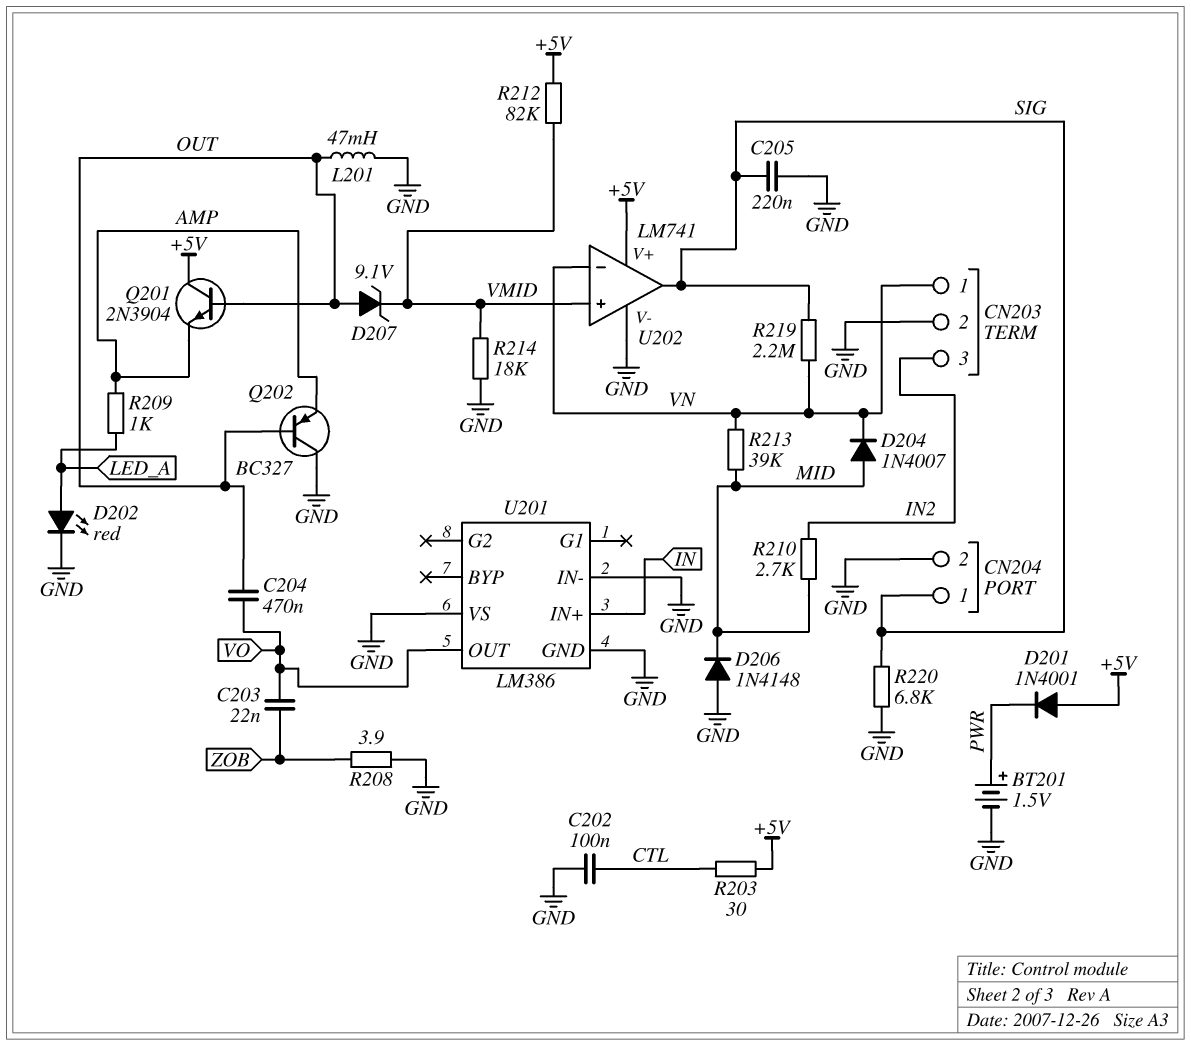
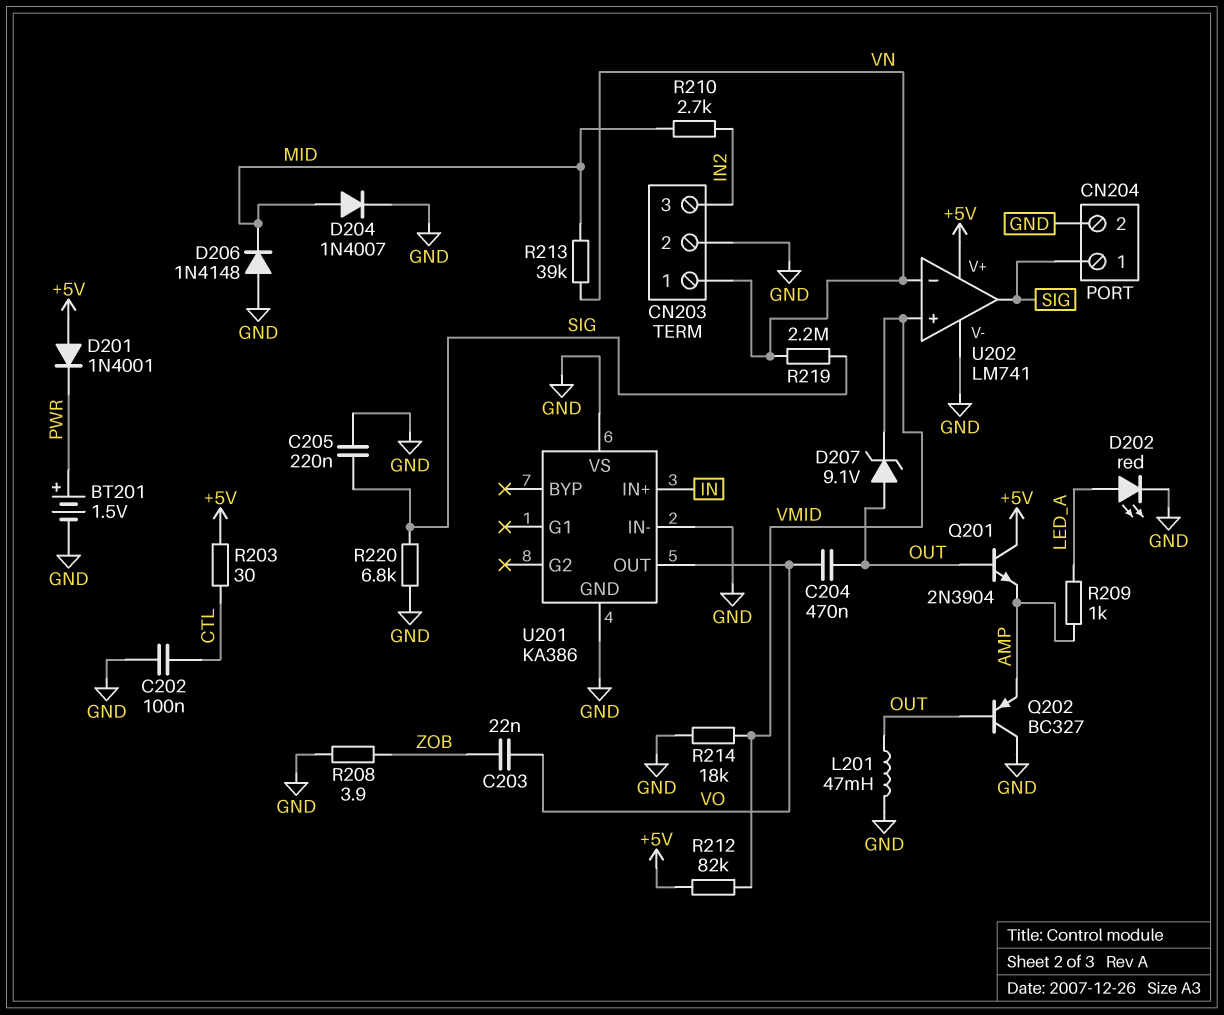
D204: diode 1N4007 (A MID, K VN) -> diode 1N4007 (A MID, K GND)
U201: LM386 -> KA386

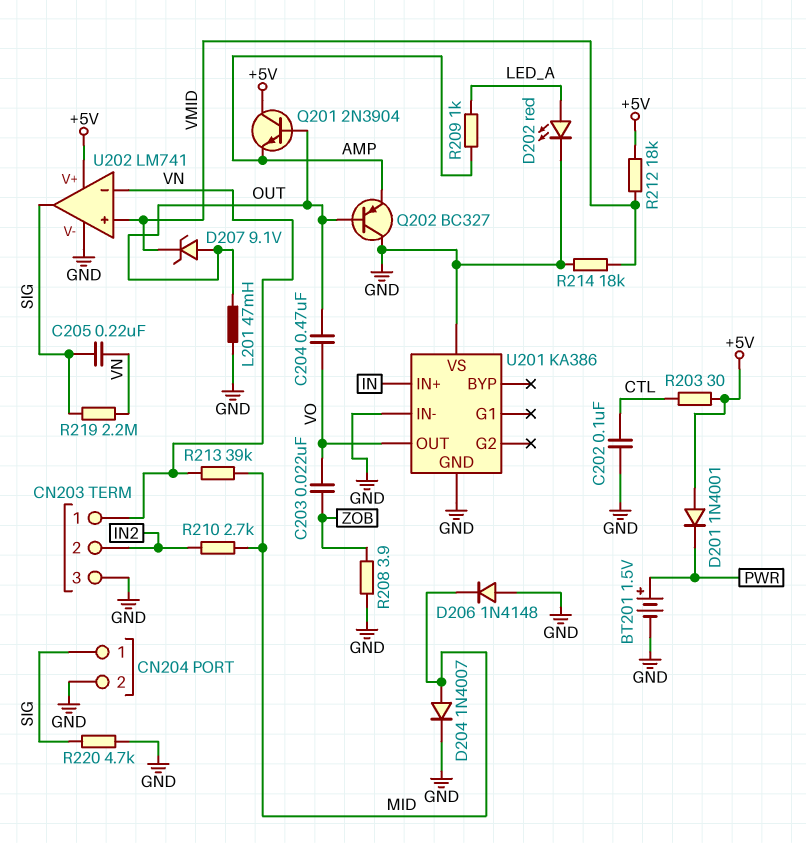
C205: 220nF (GND, SIG) -> 220nF (SIG, VN)
CN203 pin 2: GND -> IN2
CN203 pin 3: IN2 -> GND
R212: 82k (+5V, VMID) -> 18k (+5V, VMID)
R220: 6.8k (GND, SIG) -> 4.7k (GND, SIG)

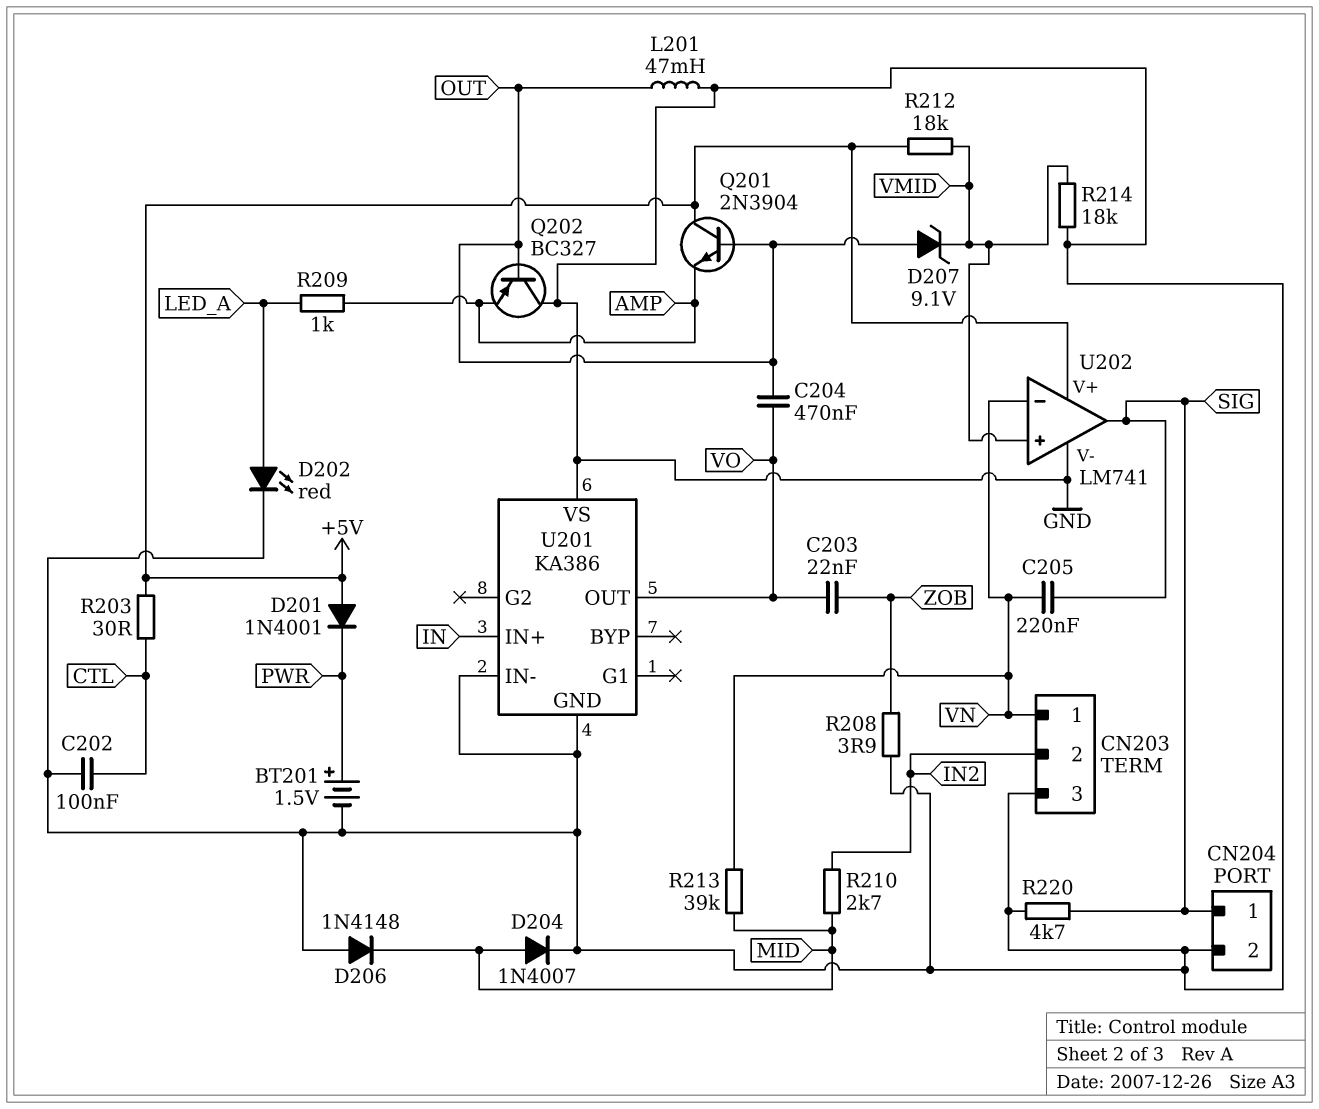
R219: 2.2M (SIG, VN) -> none

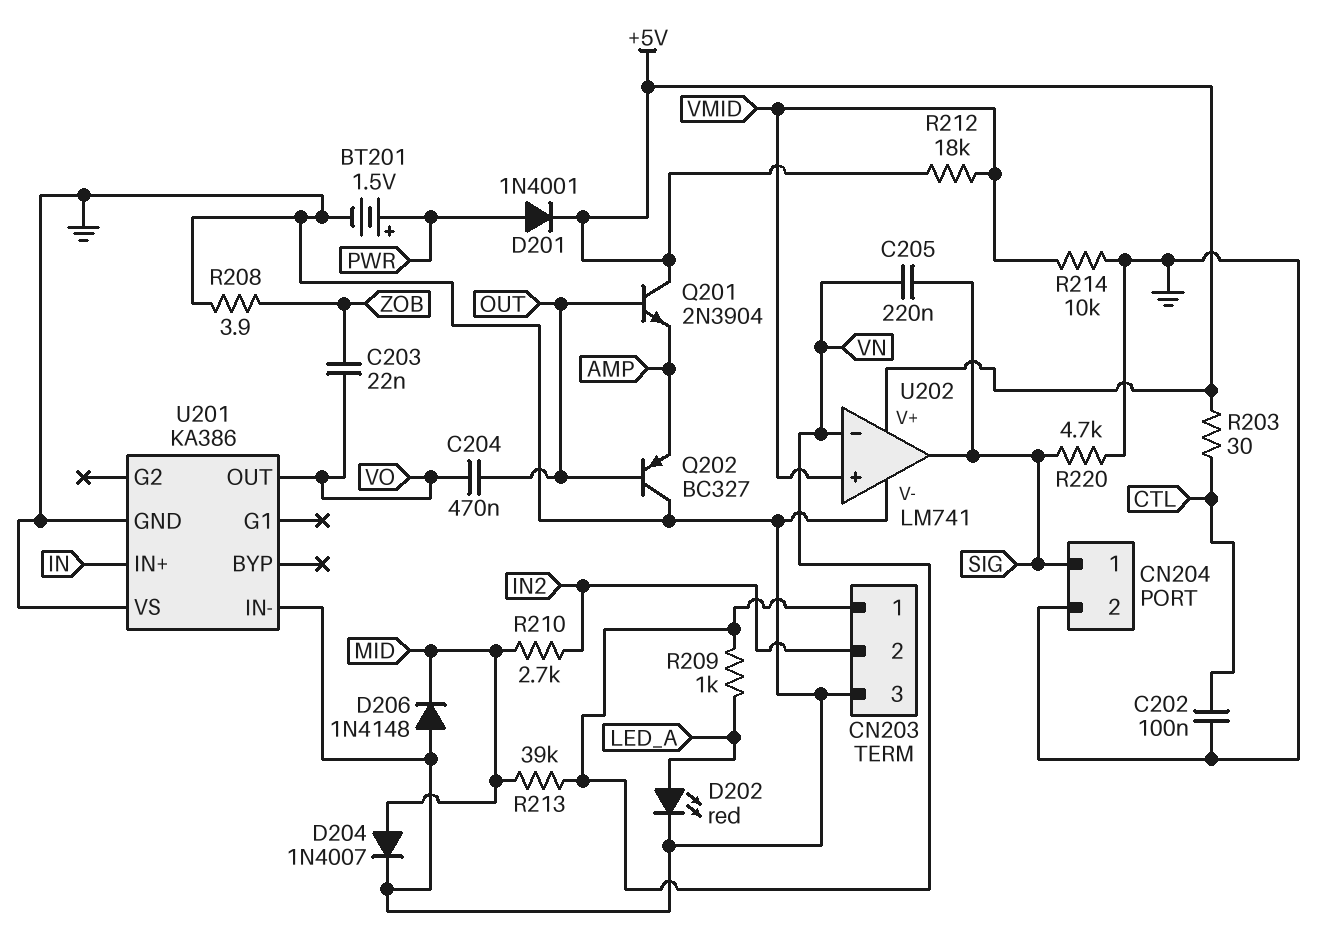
D201: diode 1N4001 (A +5V, K PWR) -> diode 1N4001 (A PWR, K +5V)
D207: zener 9.1V (A OUT, K VMID) -> none
L201: 47mH (GND, OUT) -> none
R209: 1k (AMP, LED_A) -> 1k (LED_A, VN)
R214: 18k (GND, VMID) -> 10k (GND, VMID)

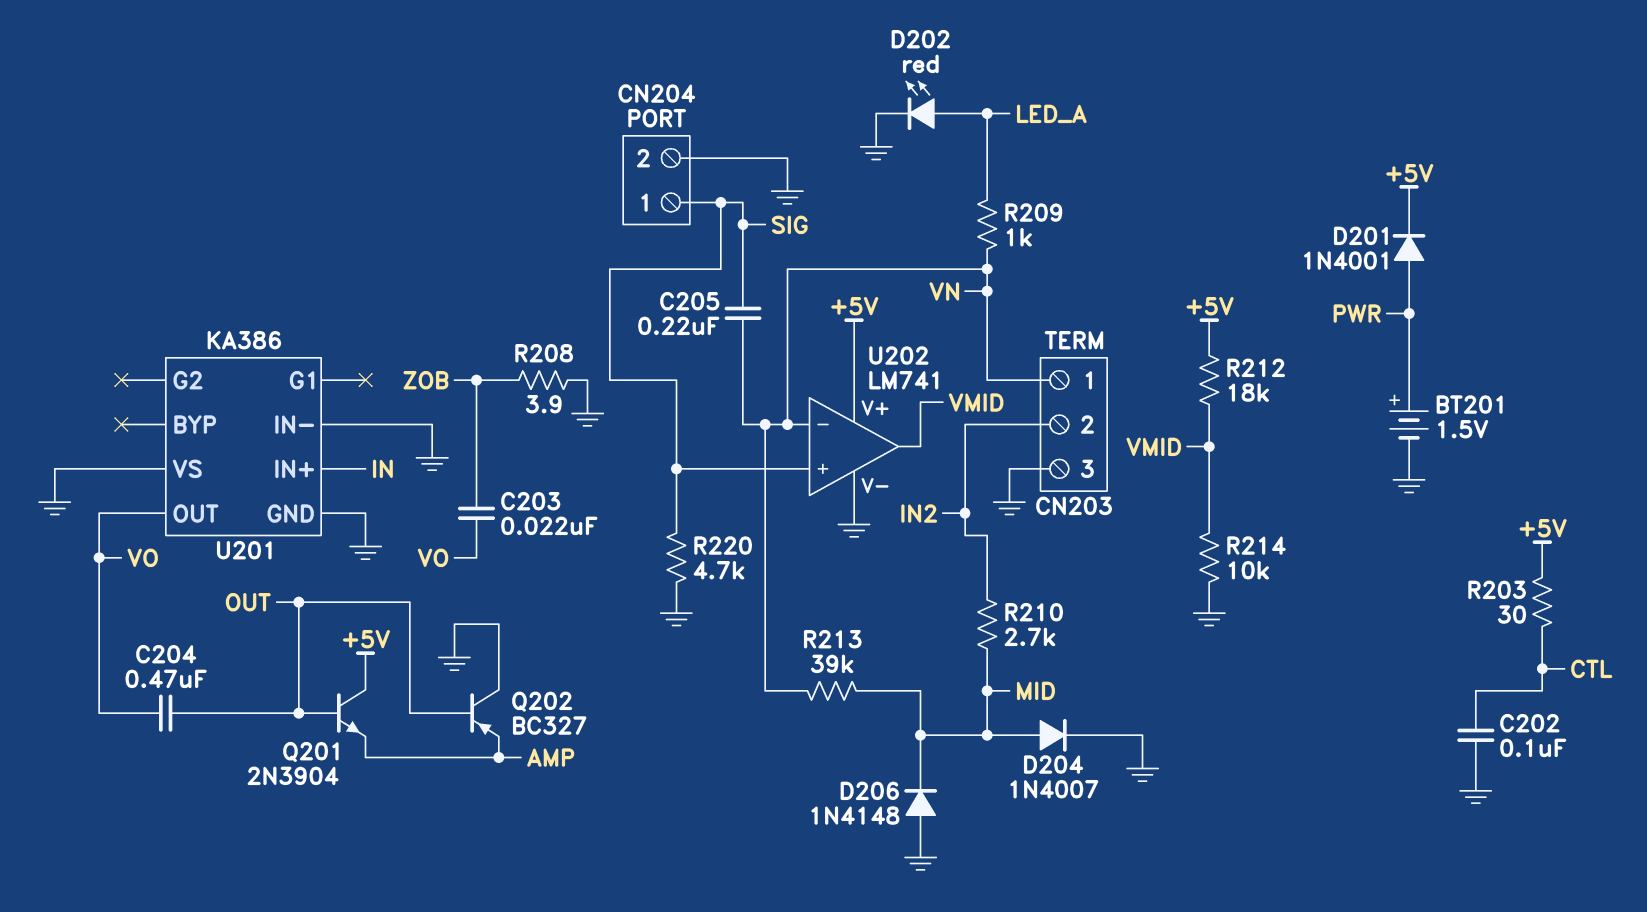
U202 pin in+: VMID -> SIG
U202 pin out: SIG -> VMID

